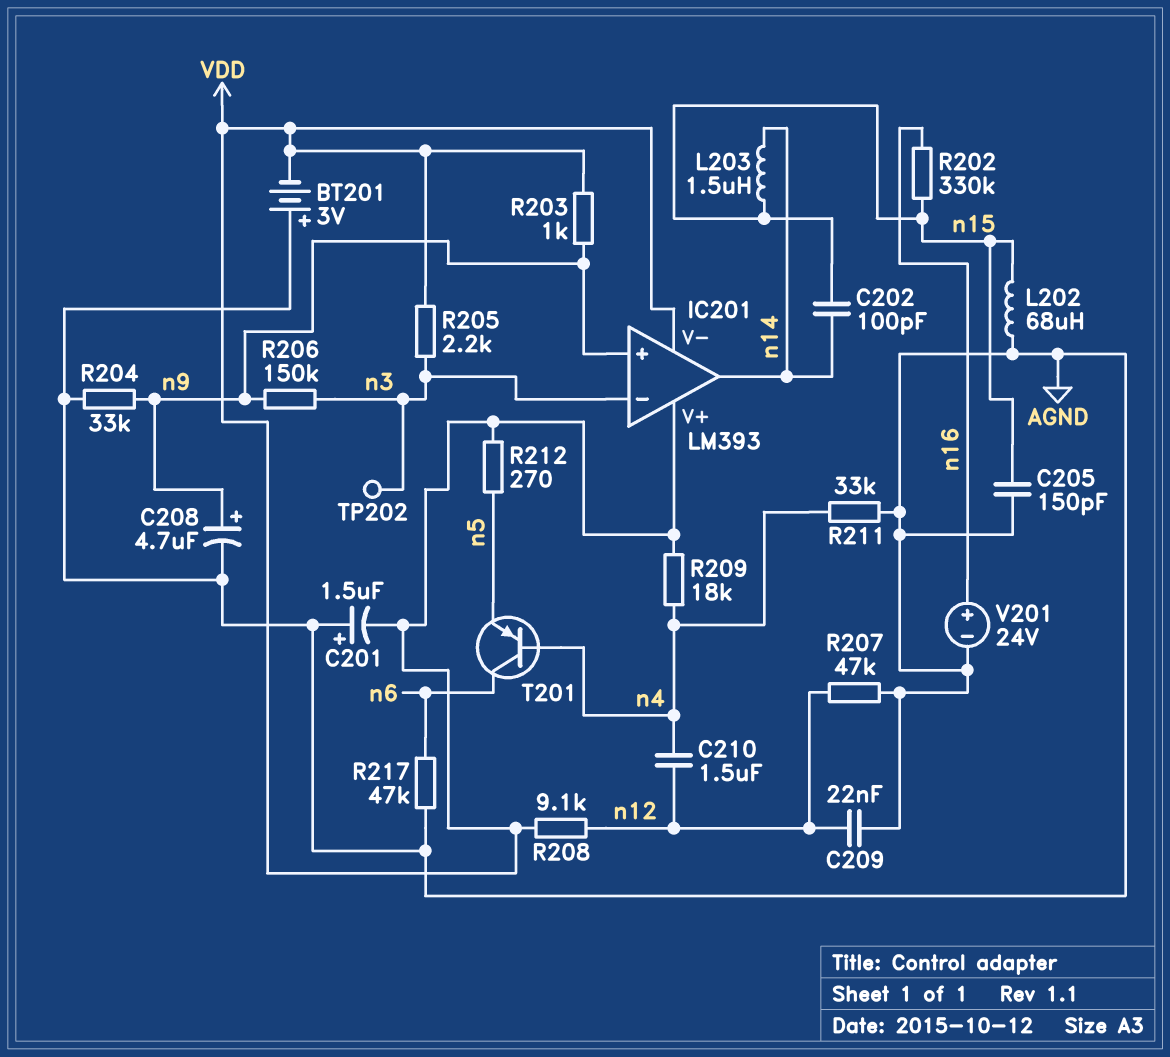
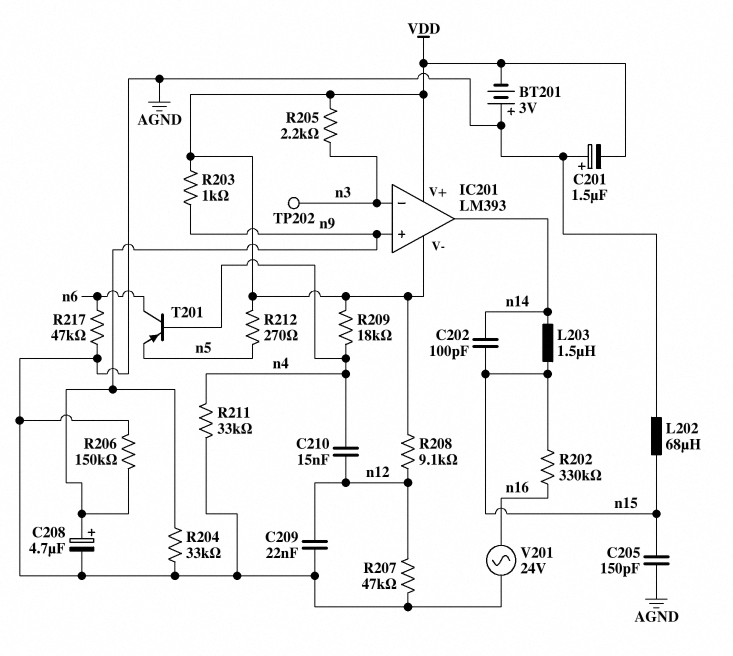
C210: 1.5uF (n4, n12) -> 15nF (n4, n12)
R206: 150k (n3, n9) -> 150k (AGND, n9)
V201: 24V (plus n16, minus AGND) -> AC 24V (AGND, n16)

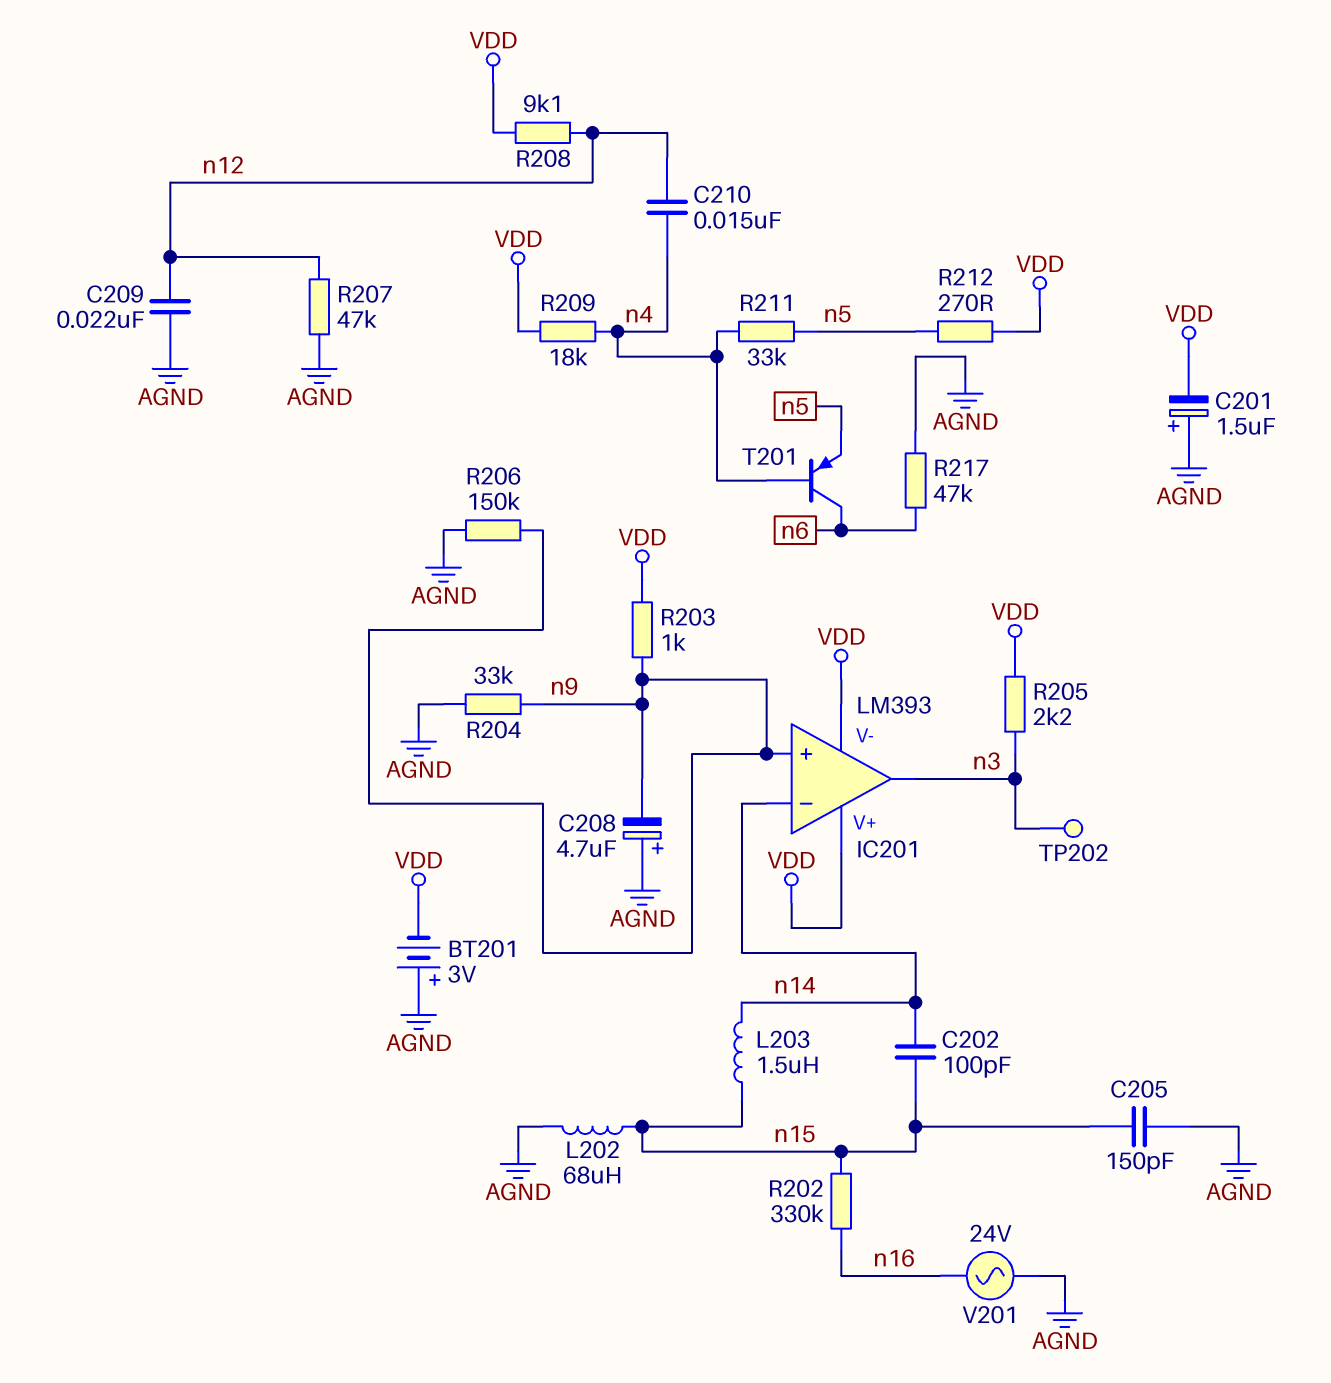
C208: 4.7uF (plus n9, minus AGND) -> 4.7uF (plus AGND, minus n9)
IC201 pin in-: n3 -> n14
IC201 pin out: n14 -> n3
R211: 33k (AGND, n4) -> 33k (n4, n5)

